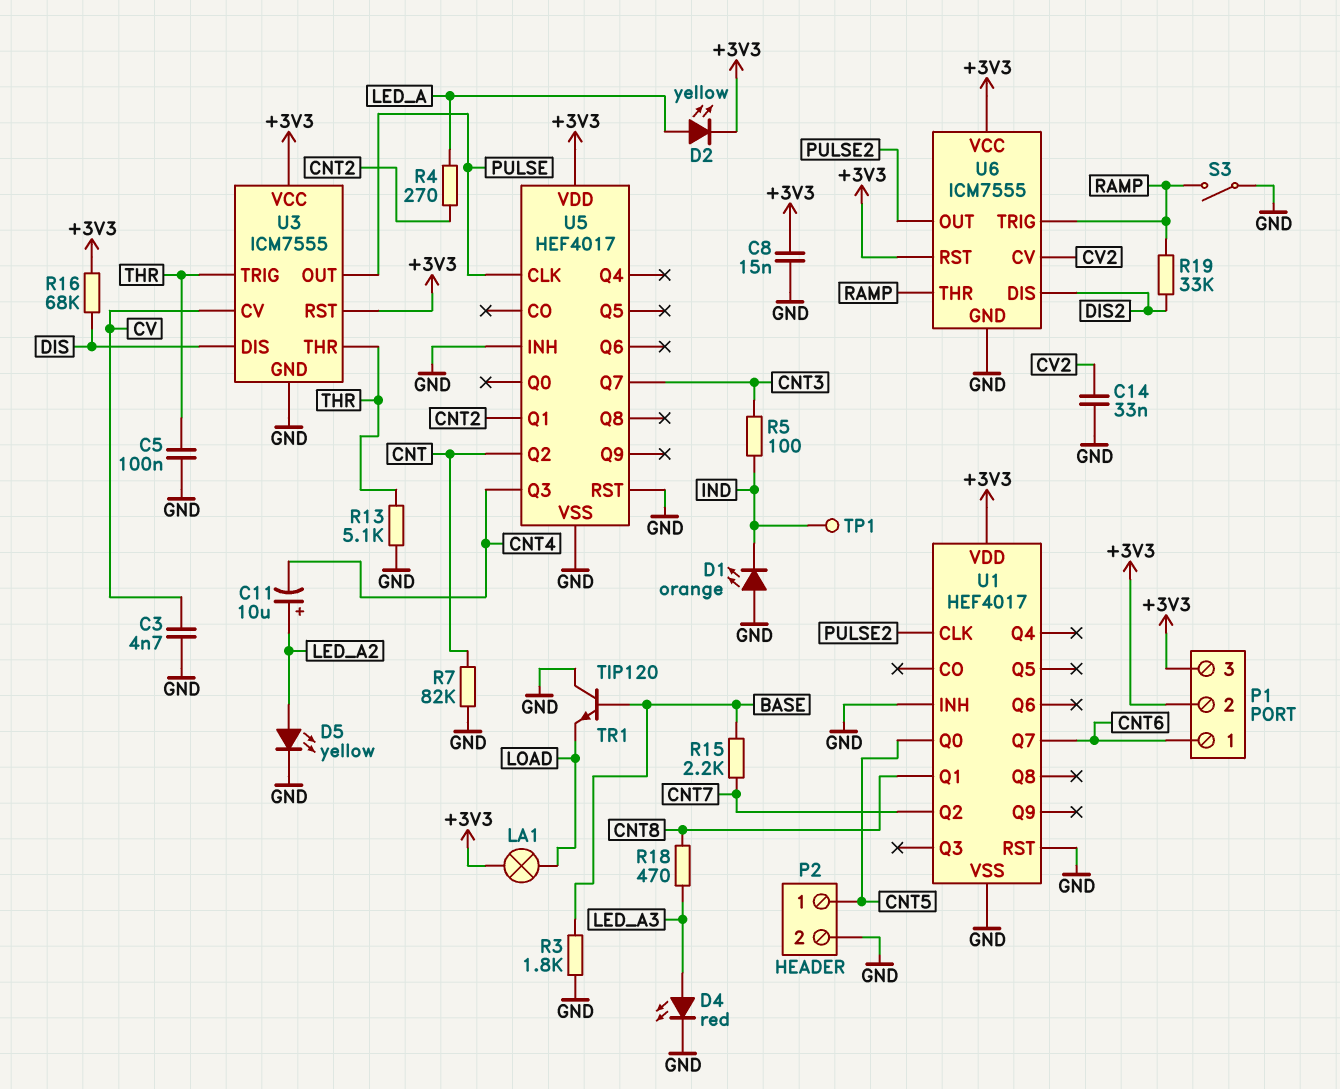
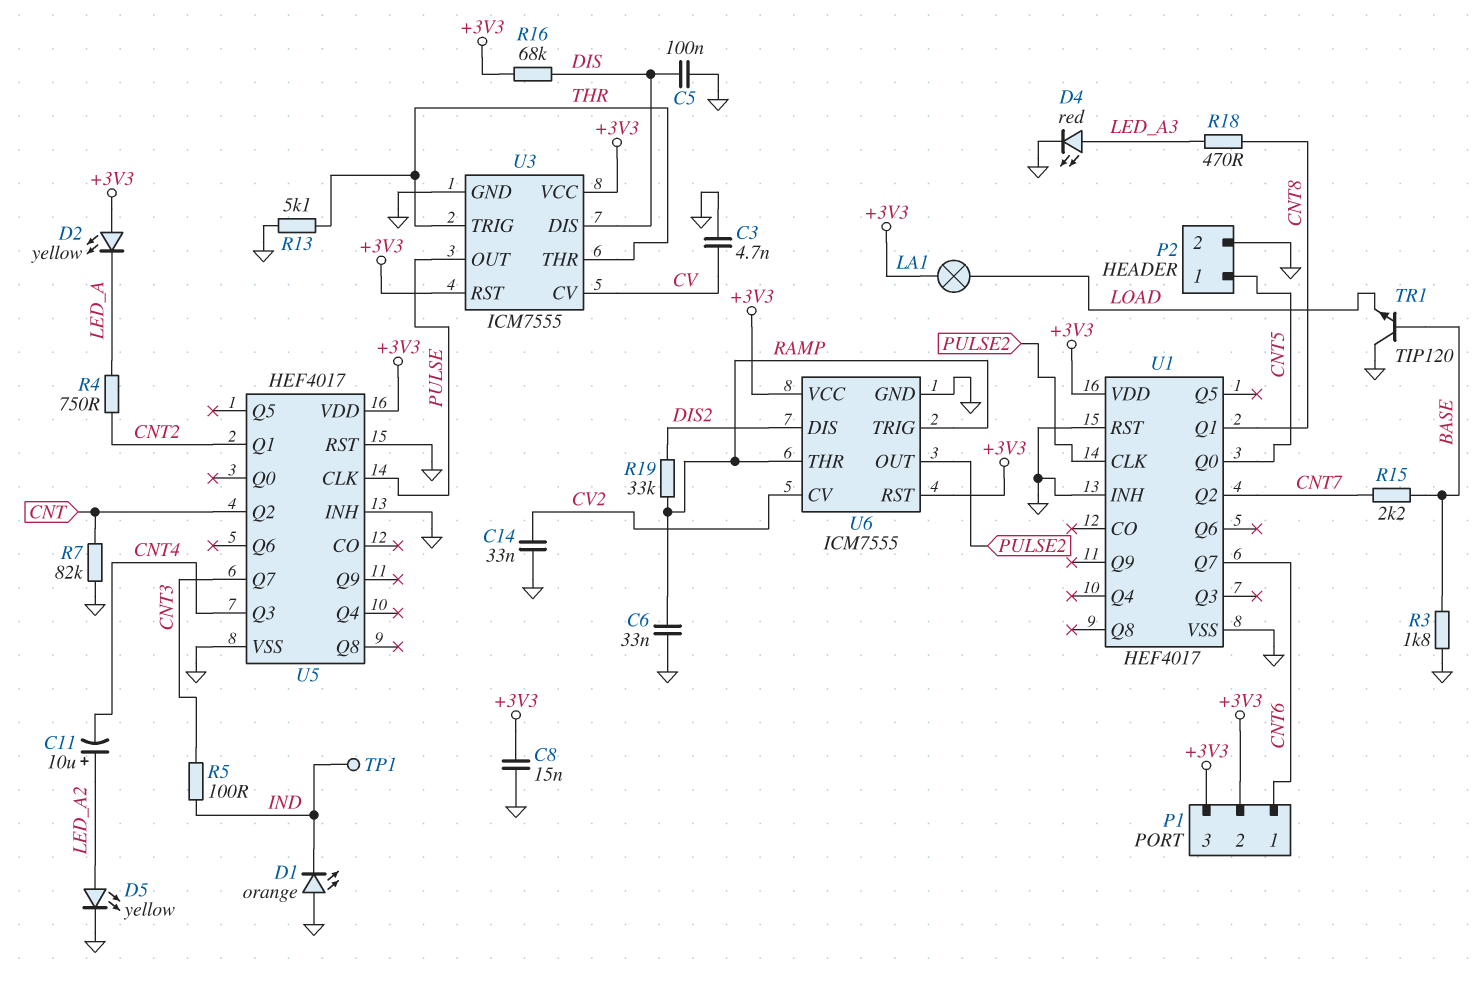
C5: 100nF (GND, THR) -> 100nF (DIS, GND)
C6: none -> 33nF (GND, RAMP)
D2: LED yellow (A LED_A, K +3V3) -> LED yellow (A +3V3, K LED_A)
R4: 270 (CNT2, LED_A) -> 750 (CNT2, LED_A)
S3: switch (GND, RAMP) -> none

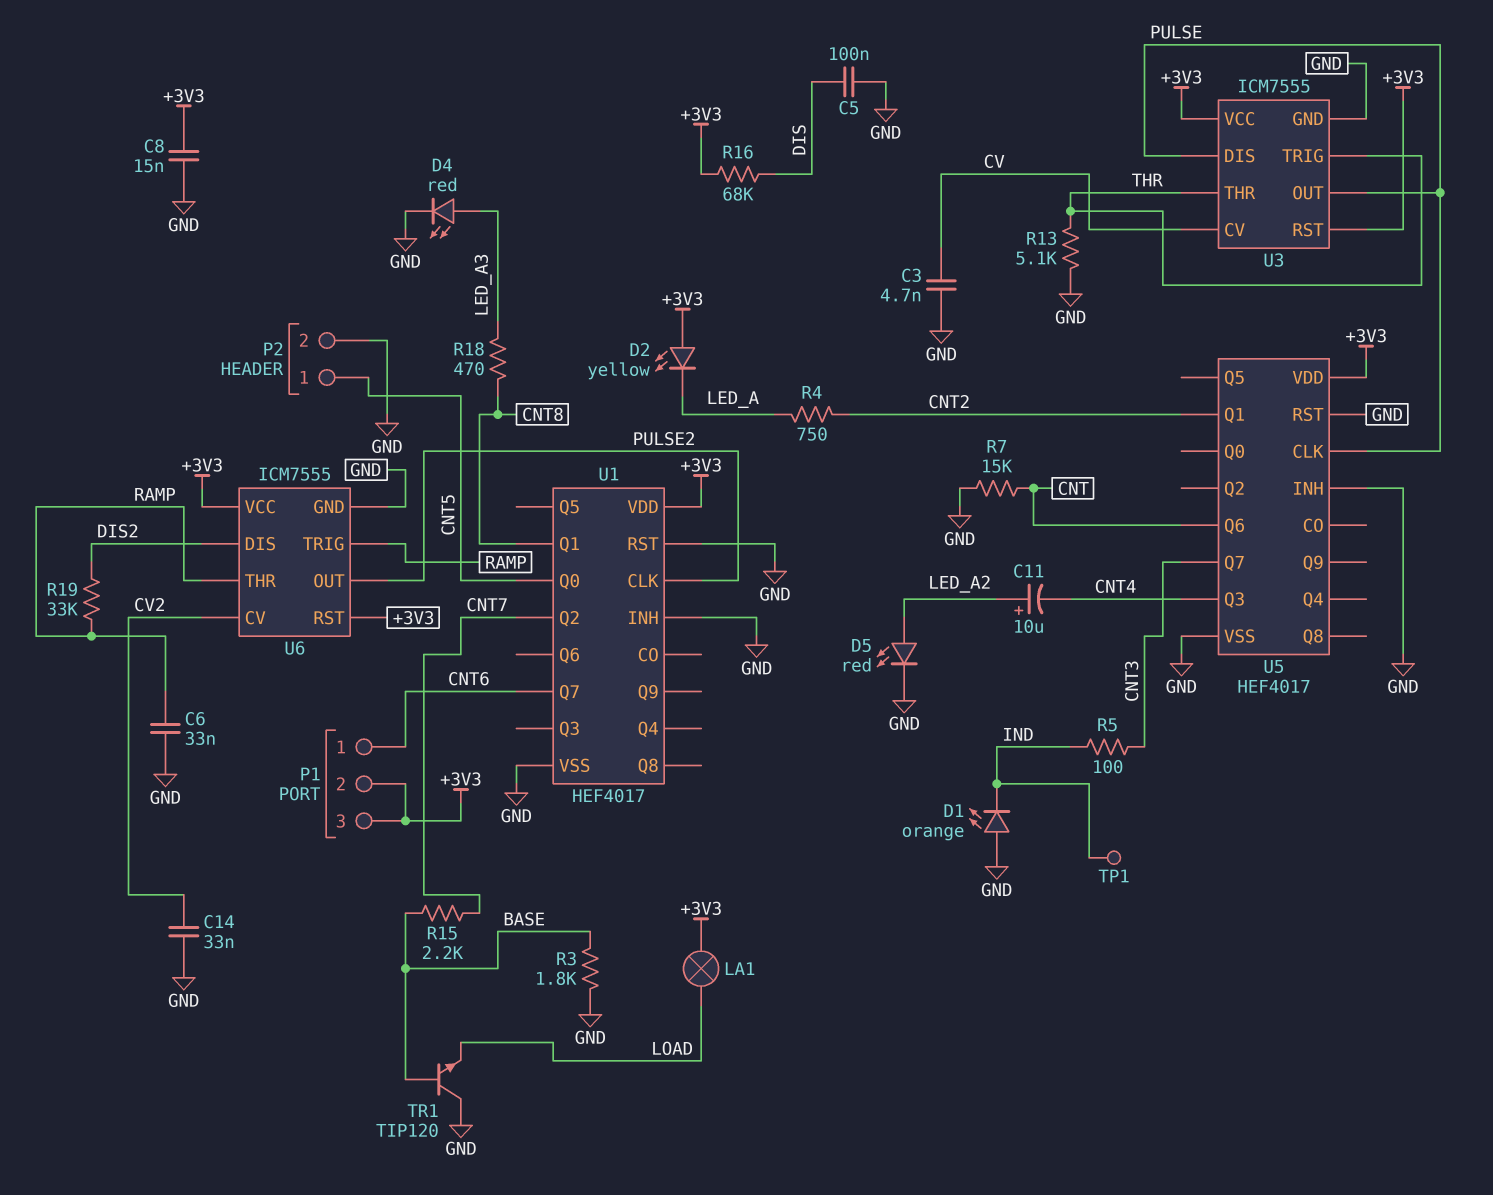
D5: LED yellow (A LED_A2, K GND) -> LED red (A LED_A2, K GND)
R7: 82k (CNT, GND) -> 15k (CNT, GND)
U3 pin DIS: DIS -> PULSE
U5 pin Q2: CNT -> none
U5 pin Q6: none -> CNT

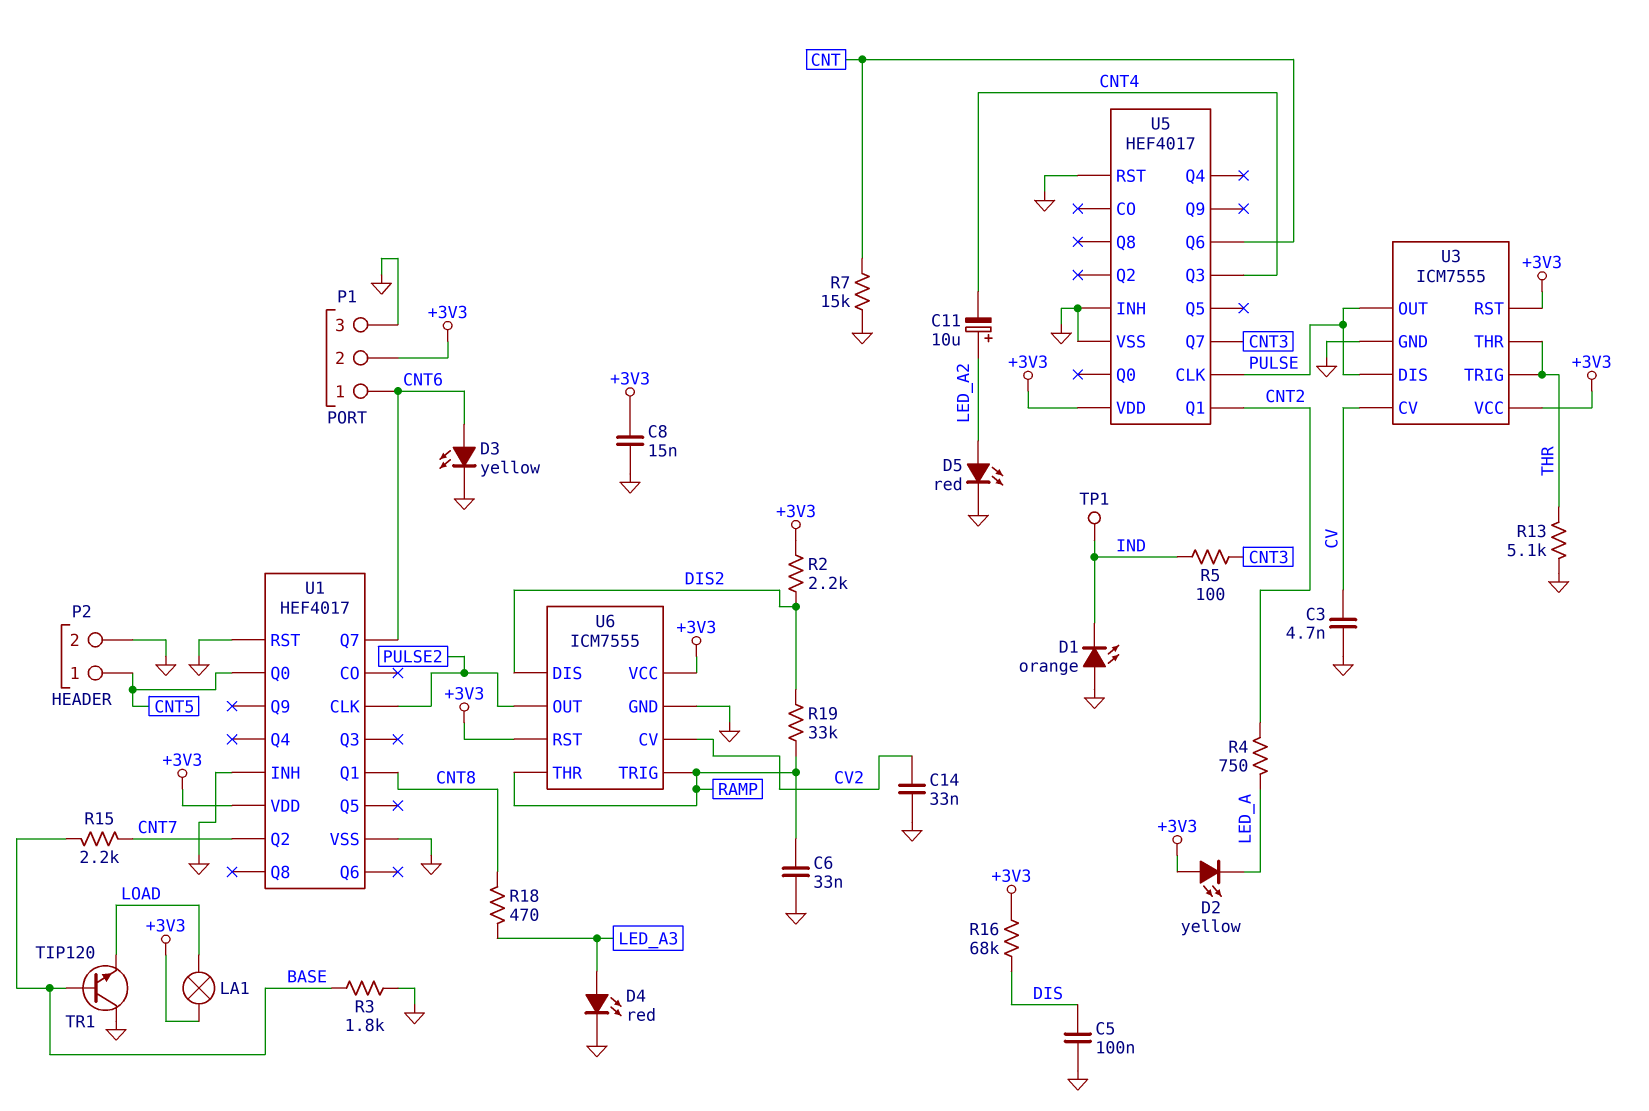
D3: none -> LED yellow (A CNT6, K GND)
P1 pin 3: +3V3 -> GND
R2: none -> 2.2k (+3V3, DIS2)

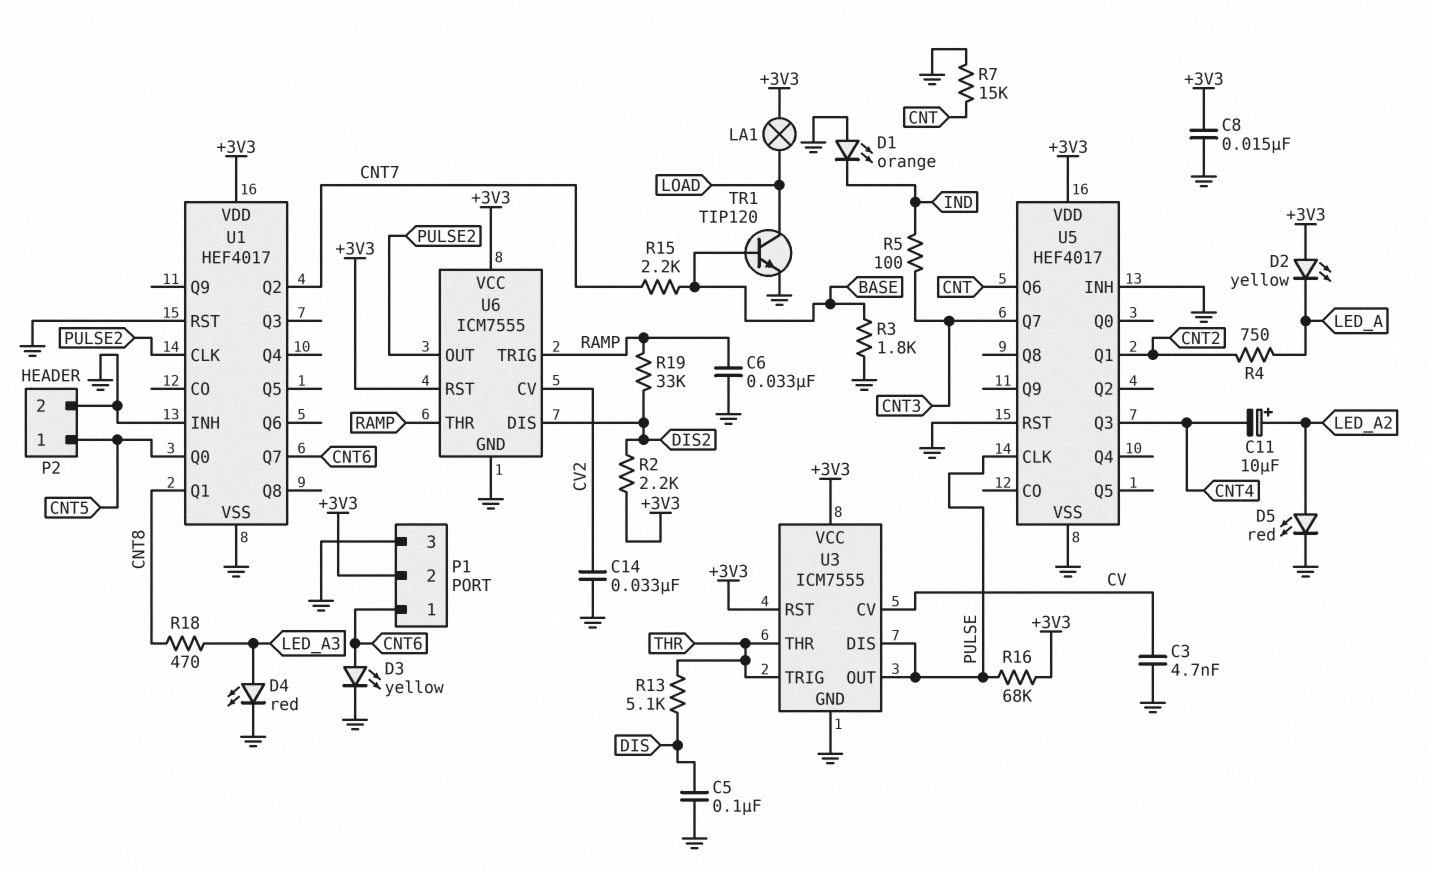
R13: 5.1k (GND, THR) -> 5.1k (DIS, THR)
R16: 68k (+3V3, DIS) -> 68k (+3V3, PULSE)
TP1: test point (IND) -> none
TR1: NPN TIP120 (B BASE, C GND, E LOAD) -> NPN TIP120 (B BASE, C LOAD, E GND)

